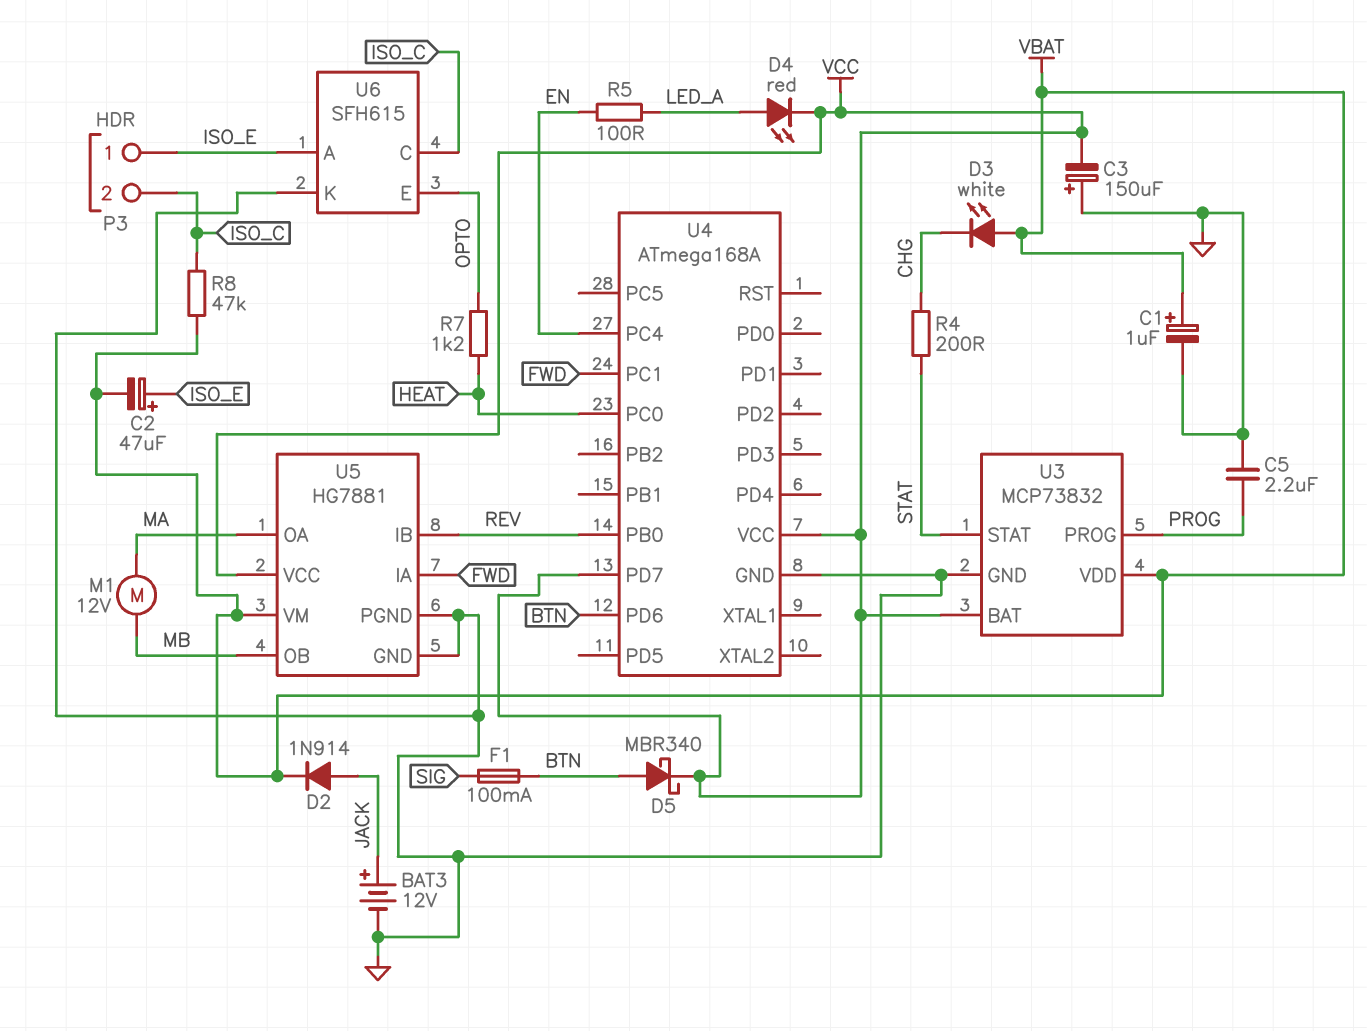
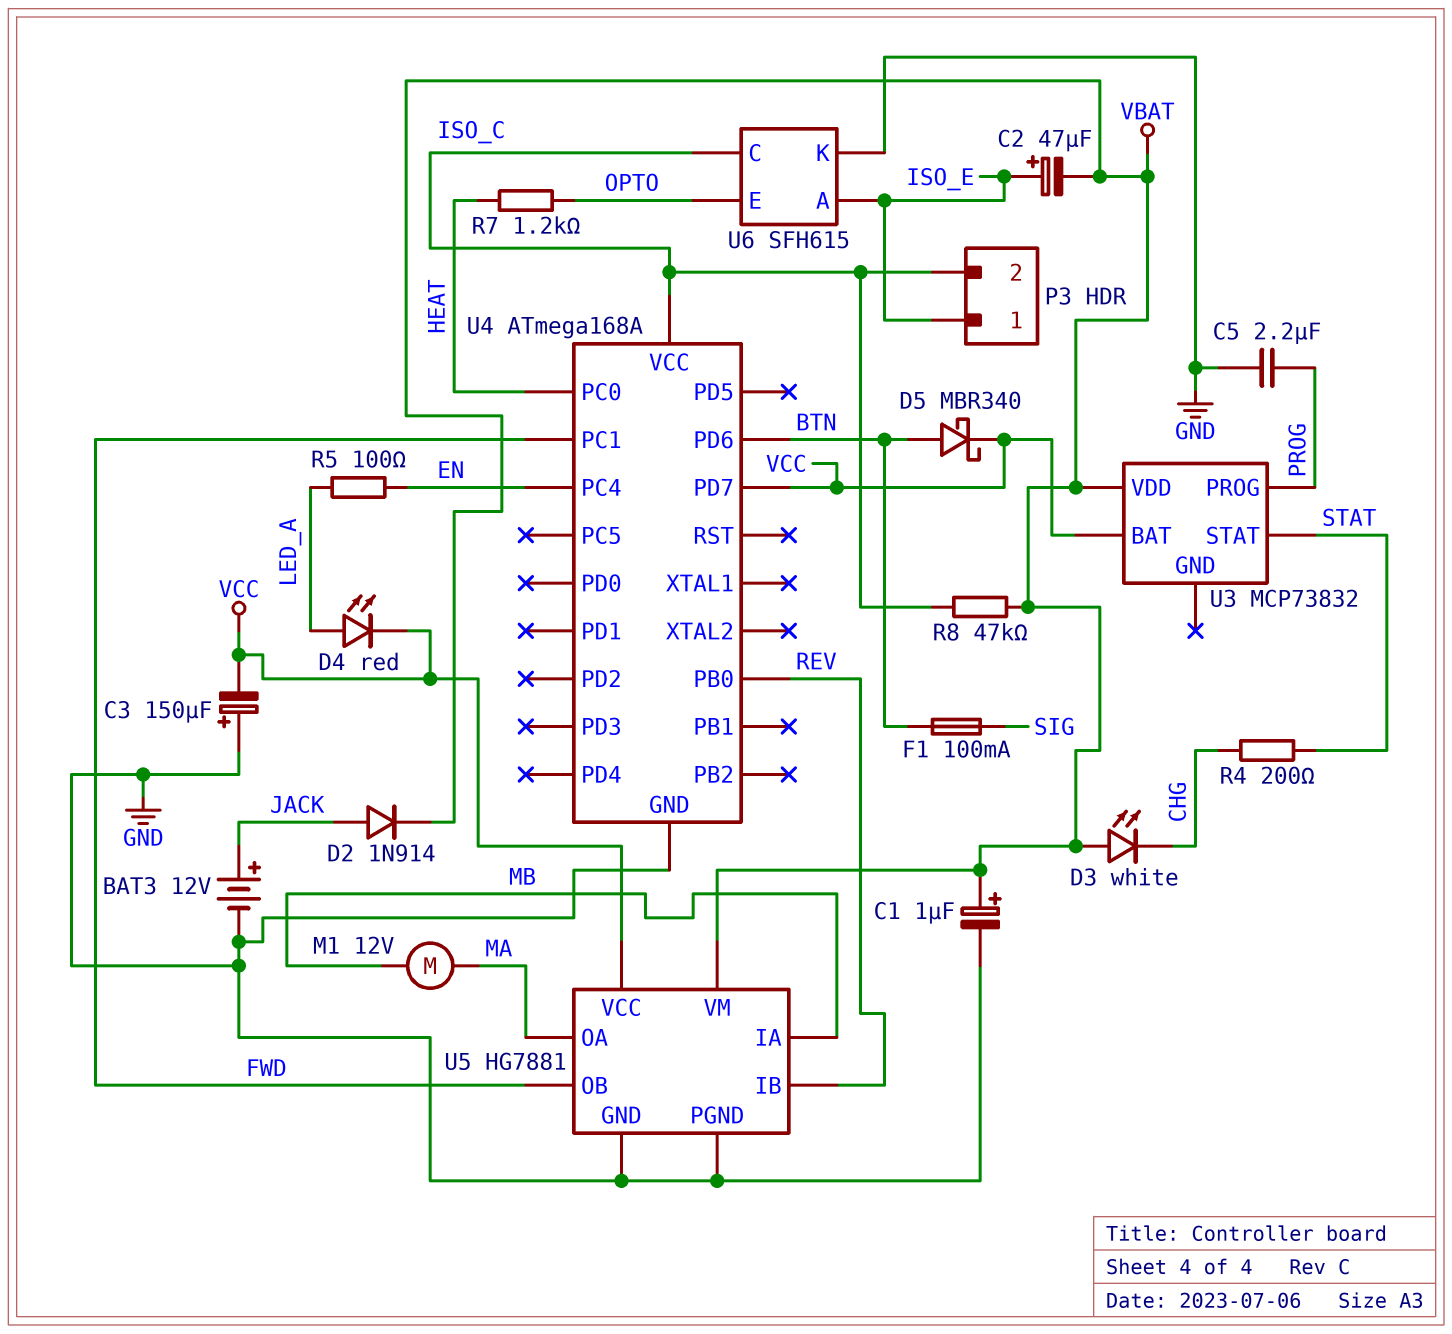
U3 pin GND: GND -> none
U4 pin VCC: VCC -> ISO_C
U5 pin IA: FWD -> MB
U5 pin OB: MB -> FWD

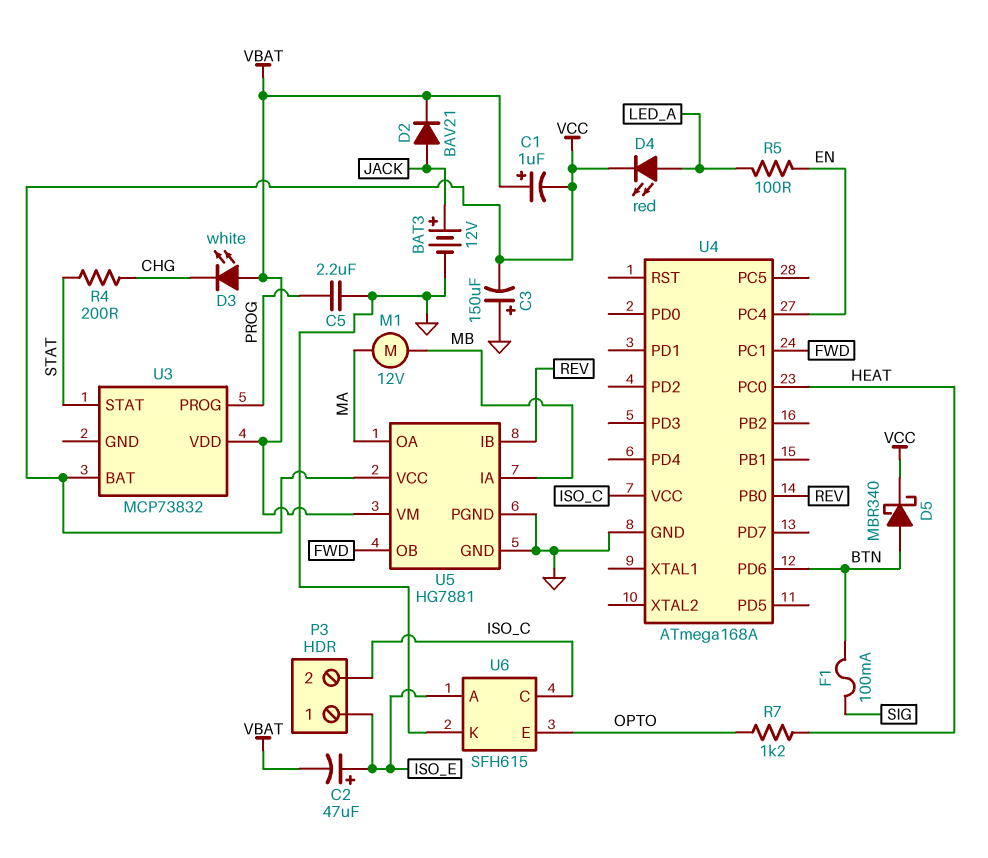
C1: 1uF (plus VBAT, minus GND) -> 1uF (plus VBAT, minus VCC)
D2: diode 1N914 (A JACK, K VBAT) -> diode BAV21 (A JACK, K VBAT)
R8: 47k (ISO_C, VBAT) -> none
U4 pin PD7: VCC -> none

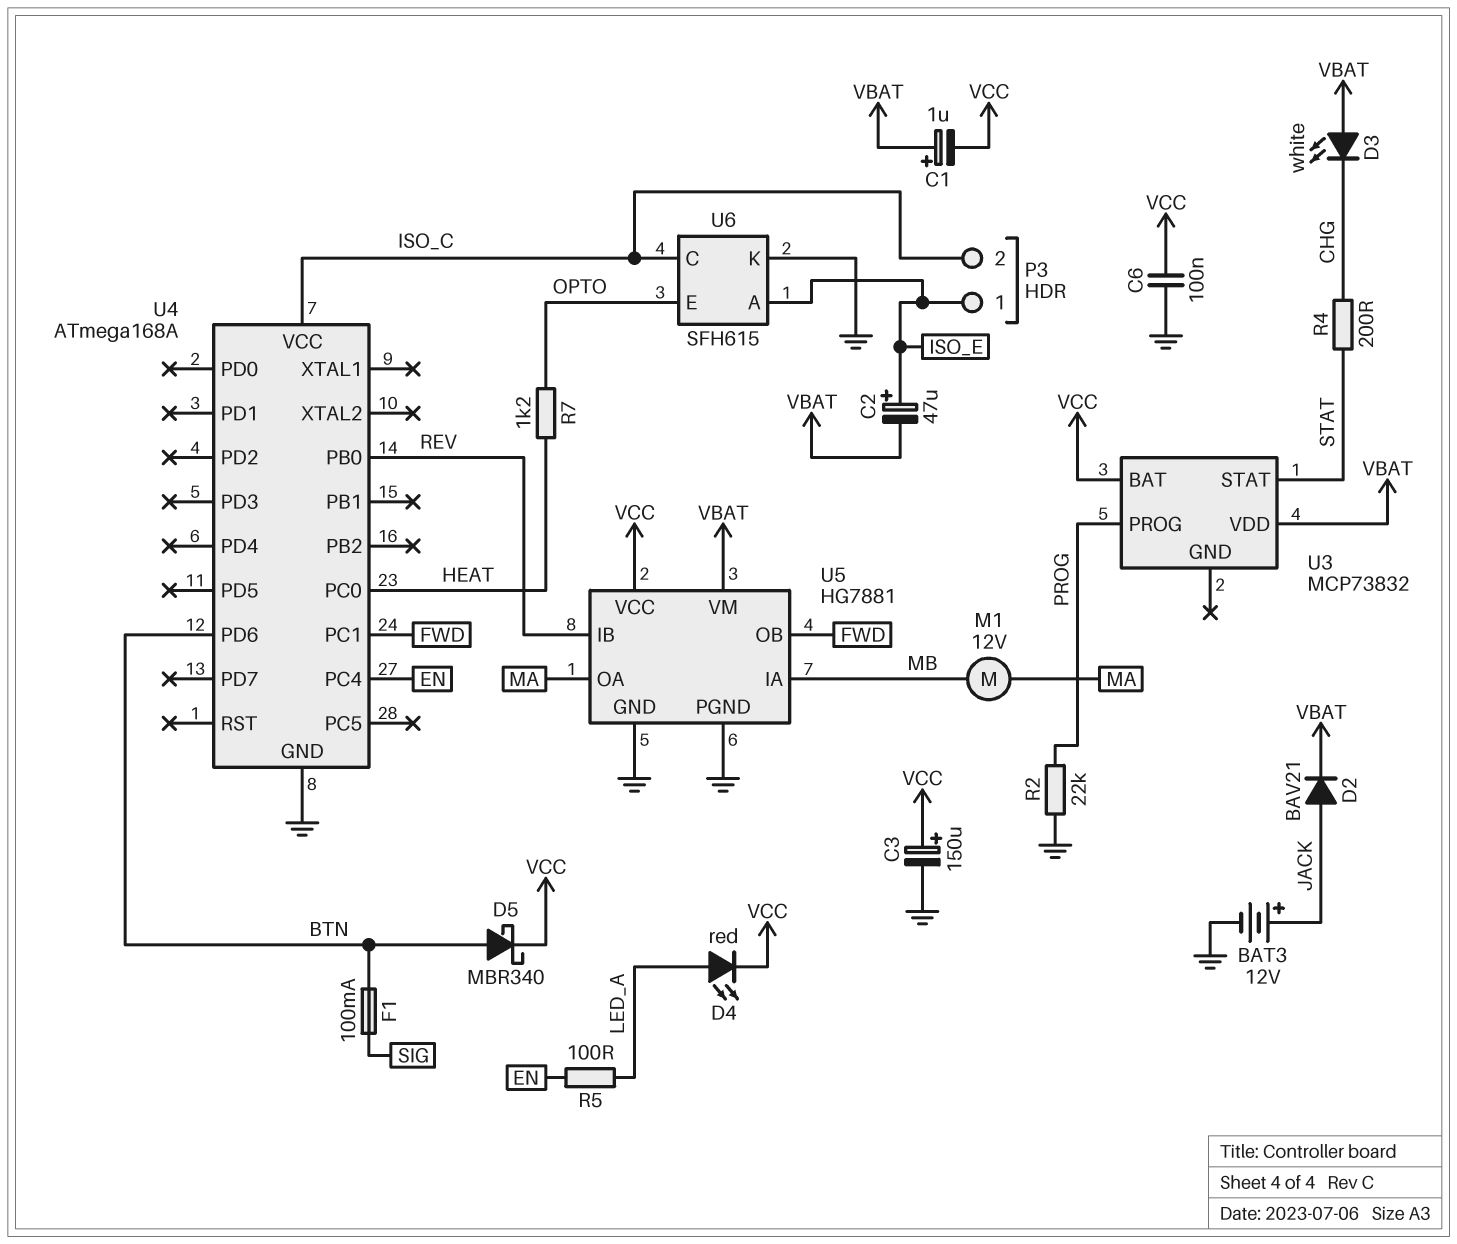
C3: 150uF (plus GND, minus VCC) -> 150uF (plus VCC, minus GND)
C5: 2.2uF (GND, PROG) -> none
C6: none -> 100nF (GND, VCC)
R2: none -> 22k (GND, PROG)

